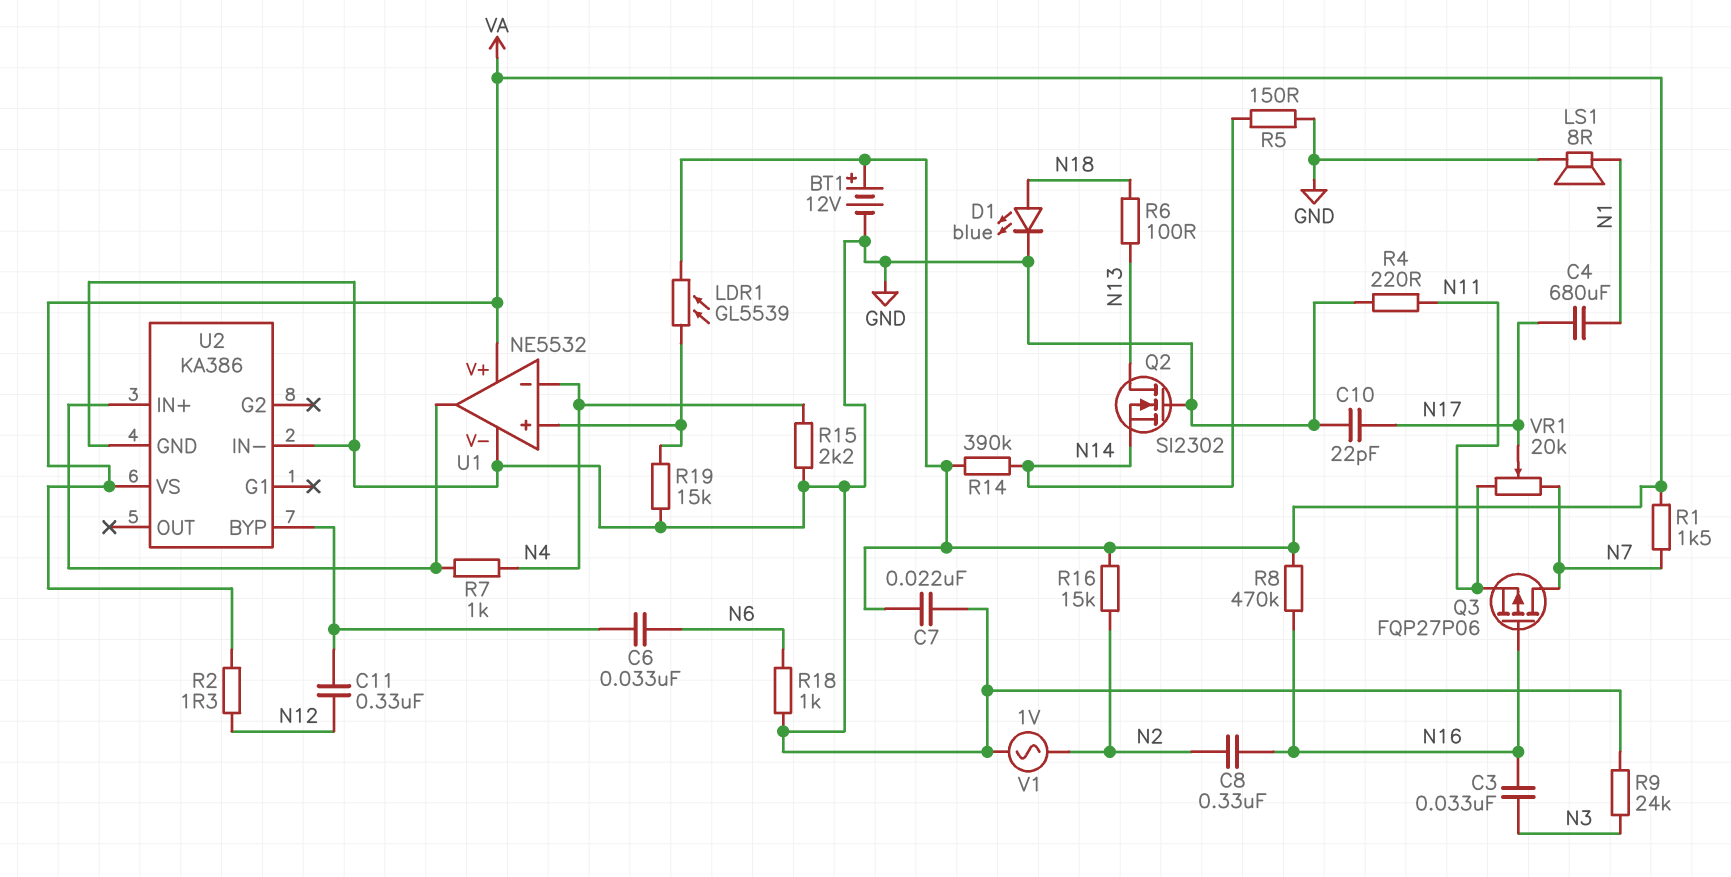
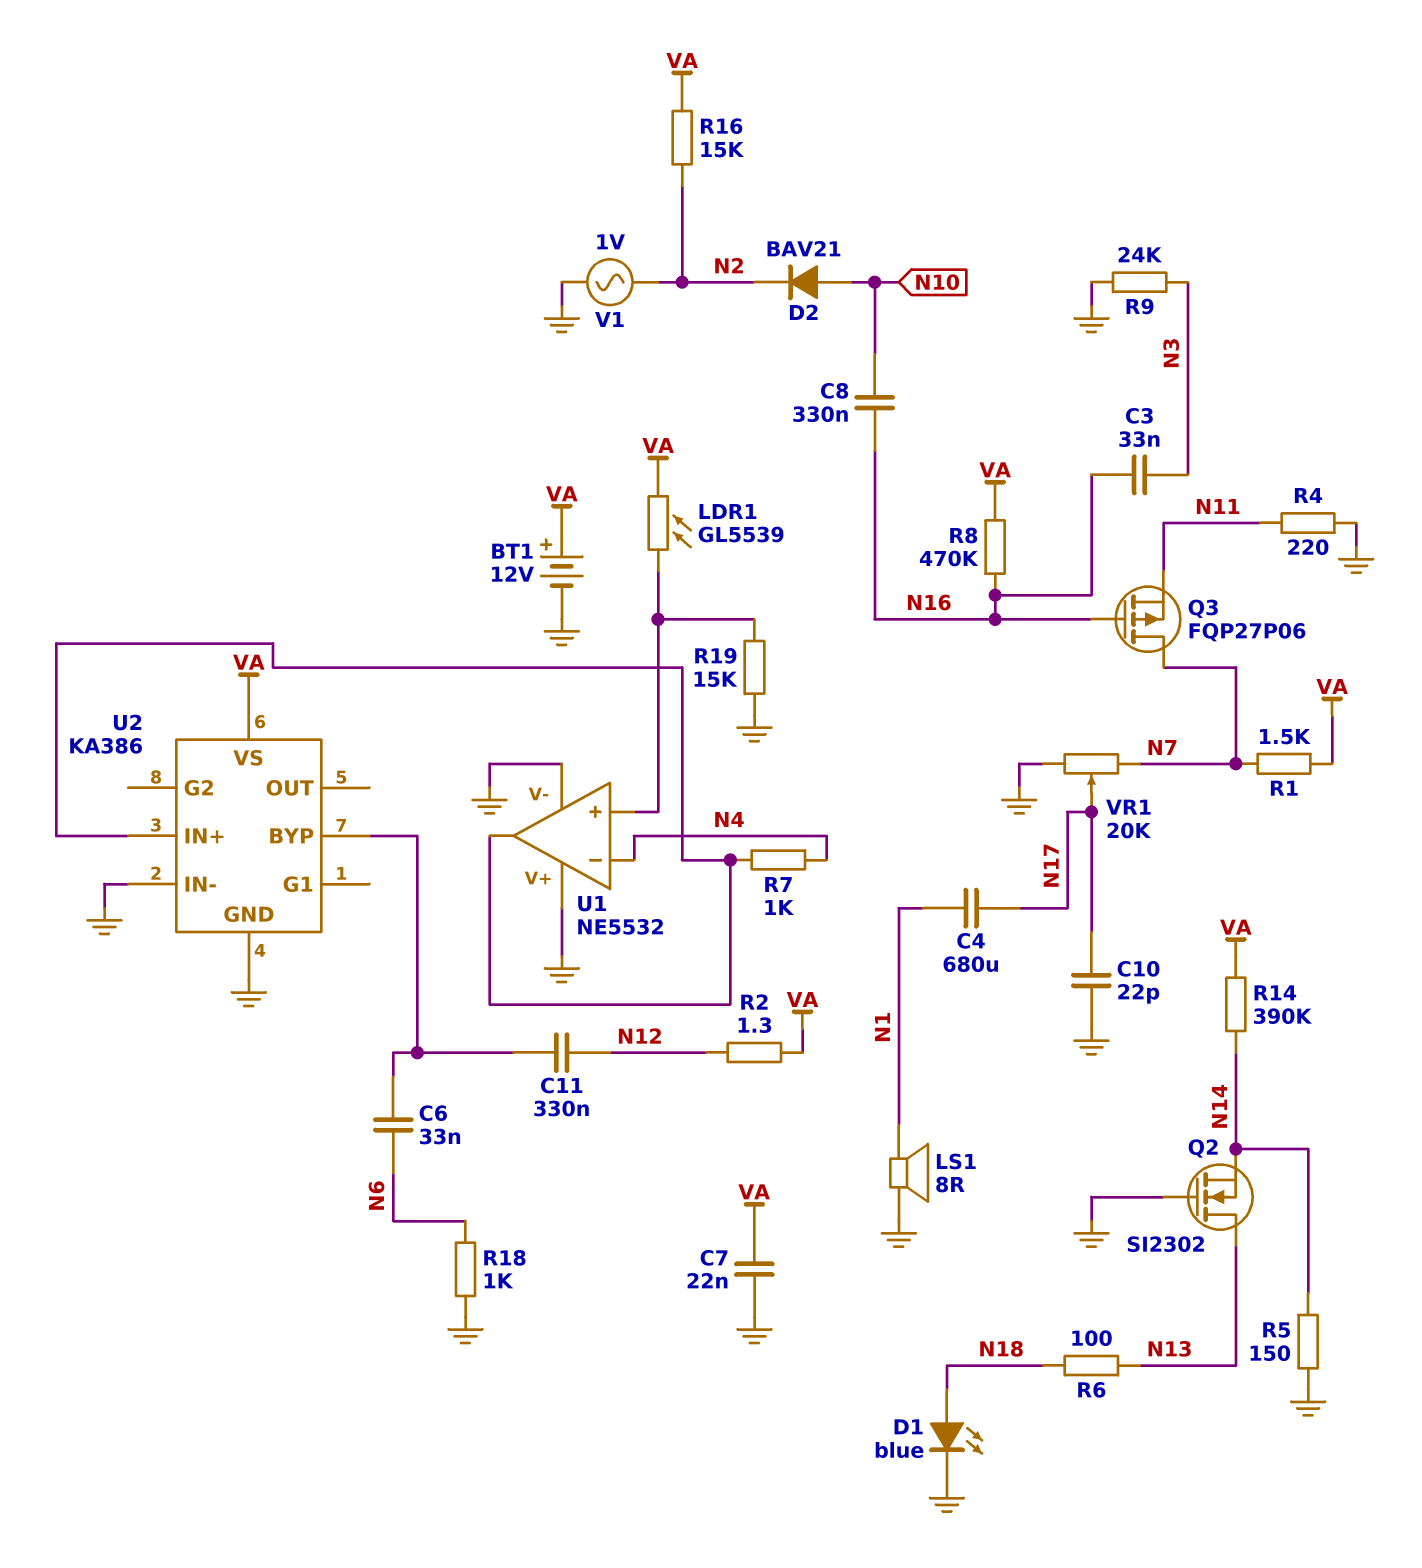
C8: 330nF (N2, N16) -> 330nF (N10, N16)
D2: none -> diode BAV21 (A N10, K N2)
R15: 2.2k (GND, N4) -> none
U1 pin V+: VA -> GND
VR1: 20k (N7, N11, wiper N17) -> 20k (GND, N7, wiper N17)

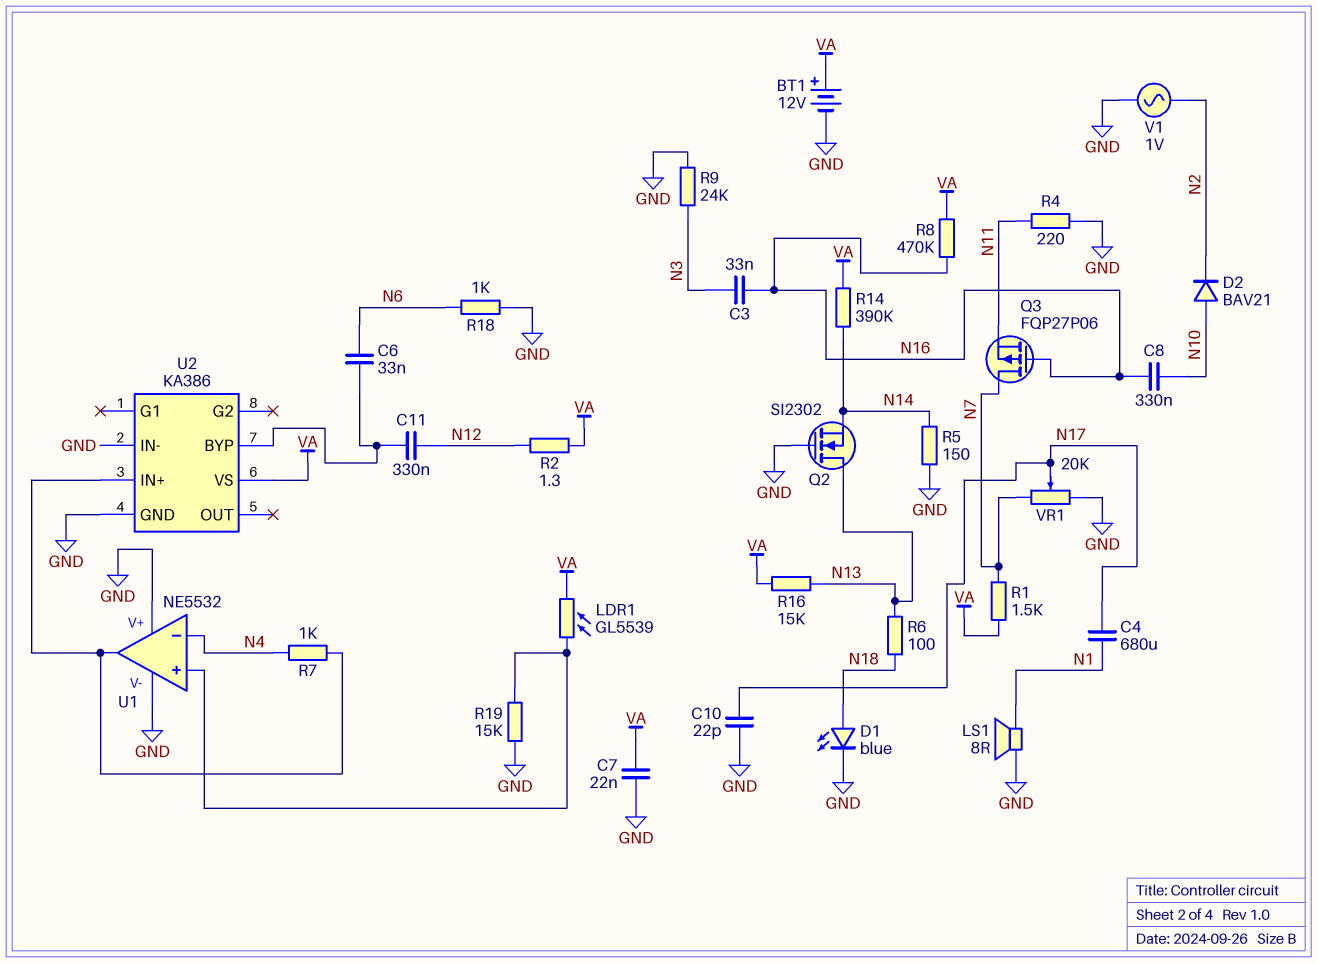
R16: 15k (N2, VA) -> 15k (N13, VA)

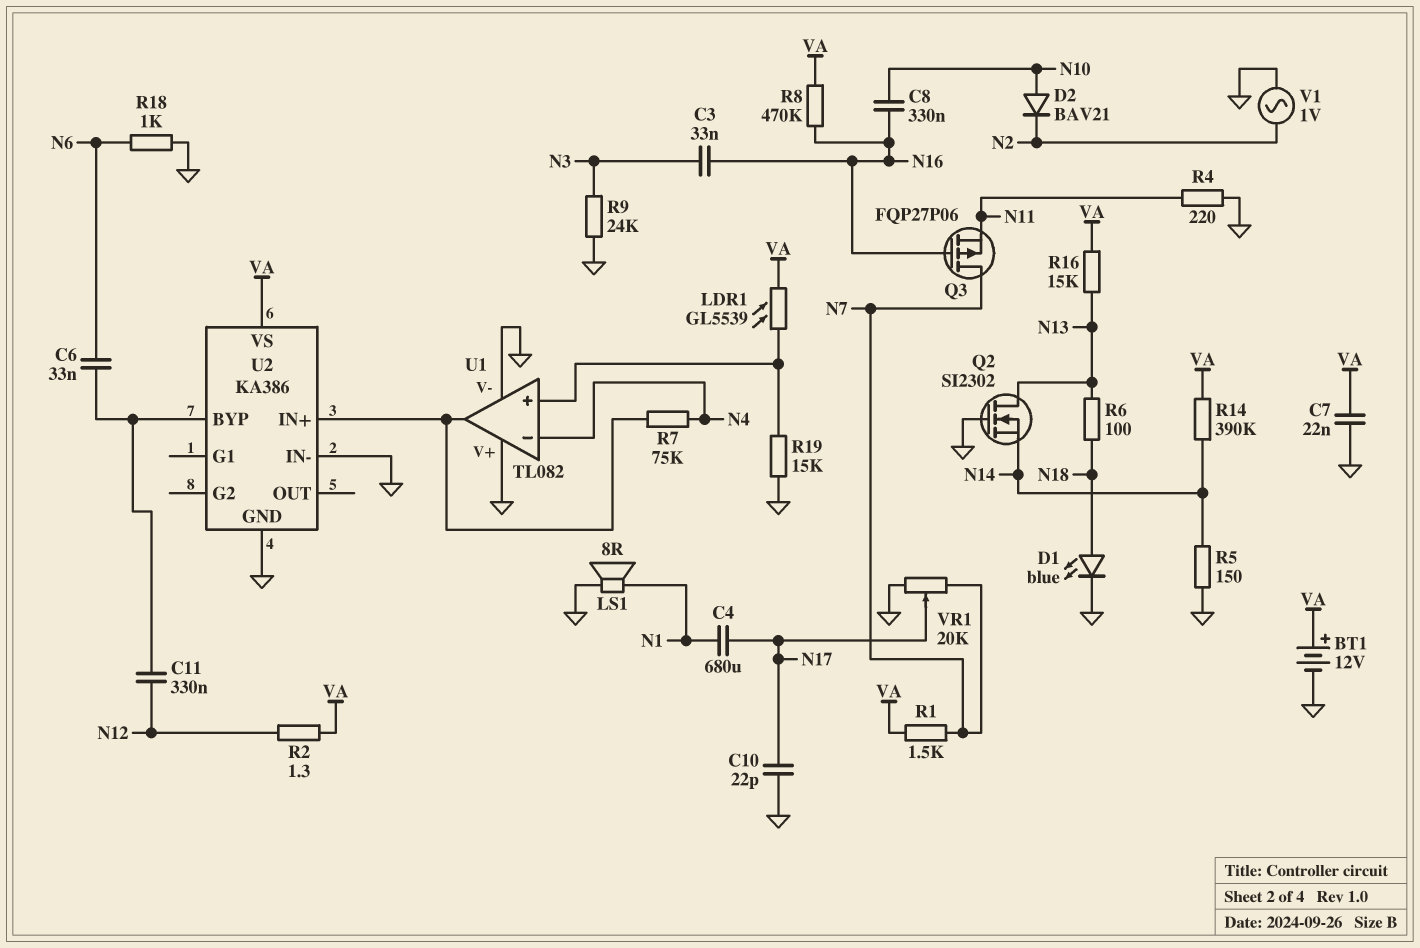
R7: 1k (N4, U1/out) -> 75k (N4, U1/out)
U1: NE5532 -> TL082

